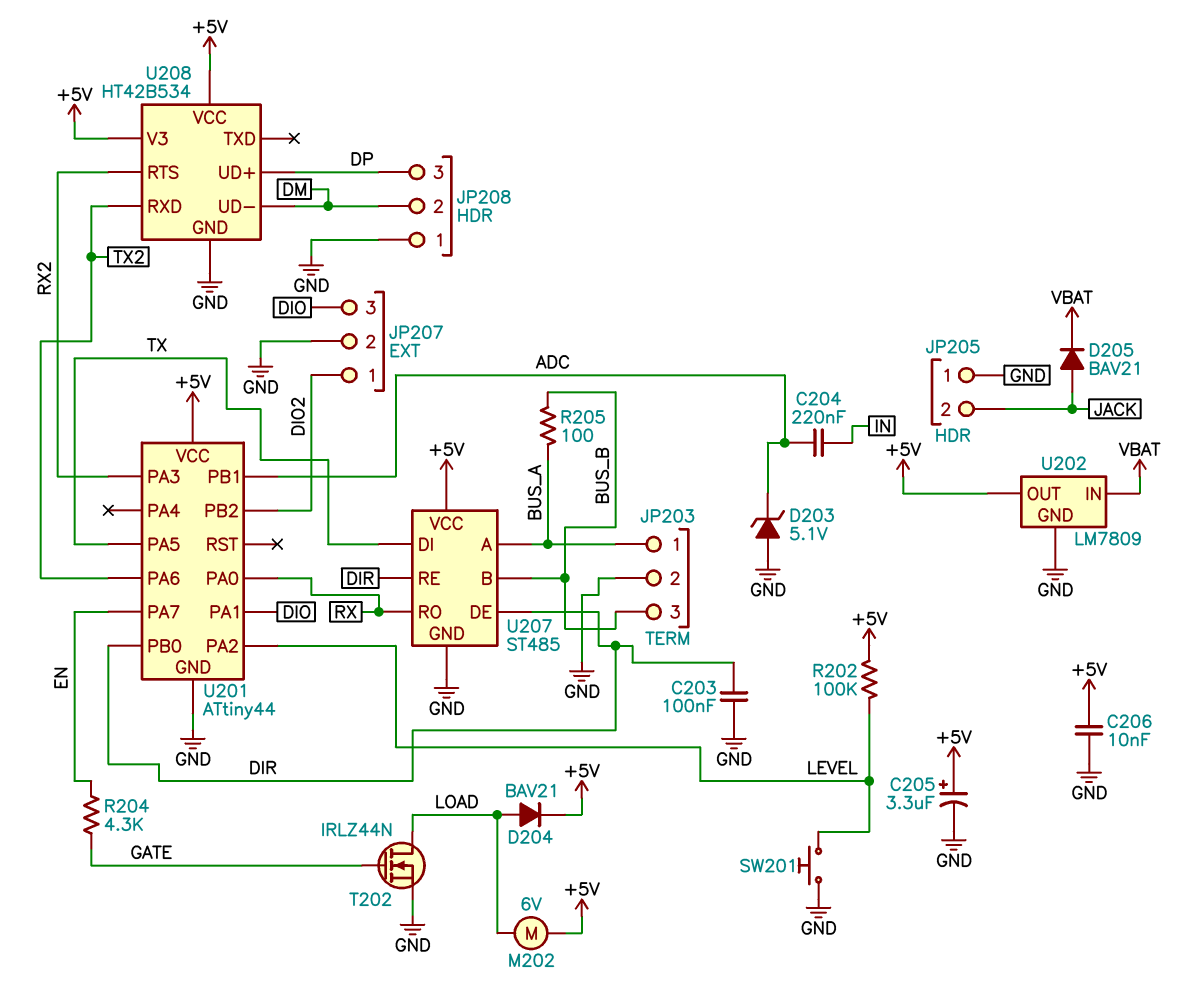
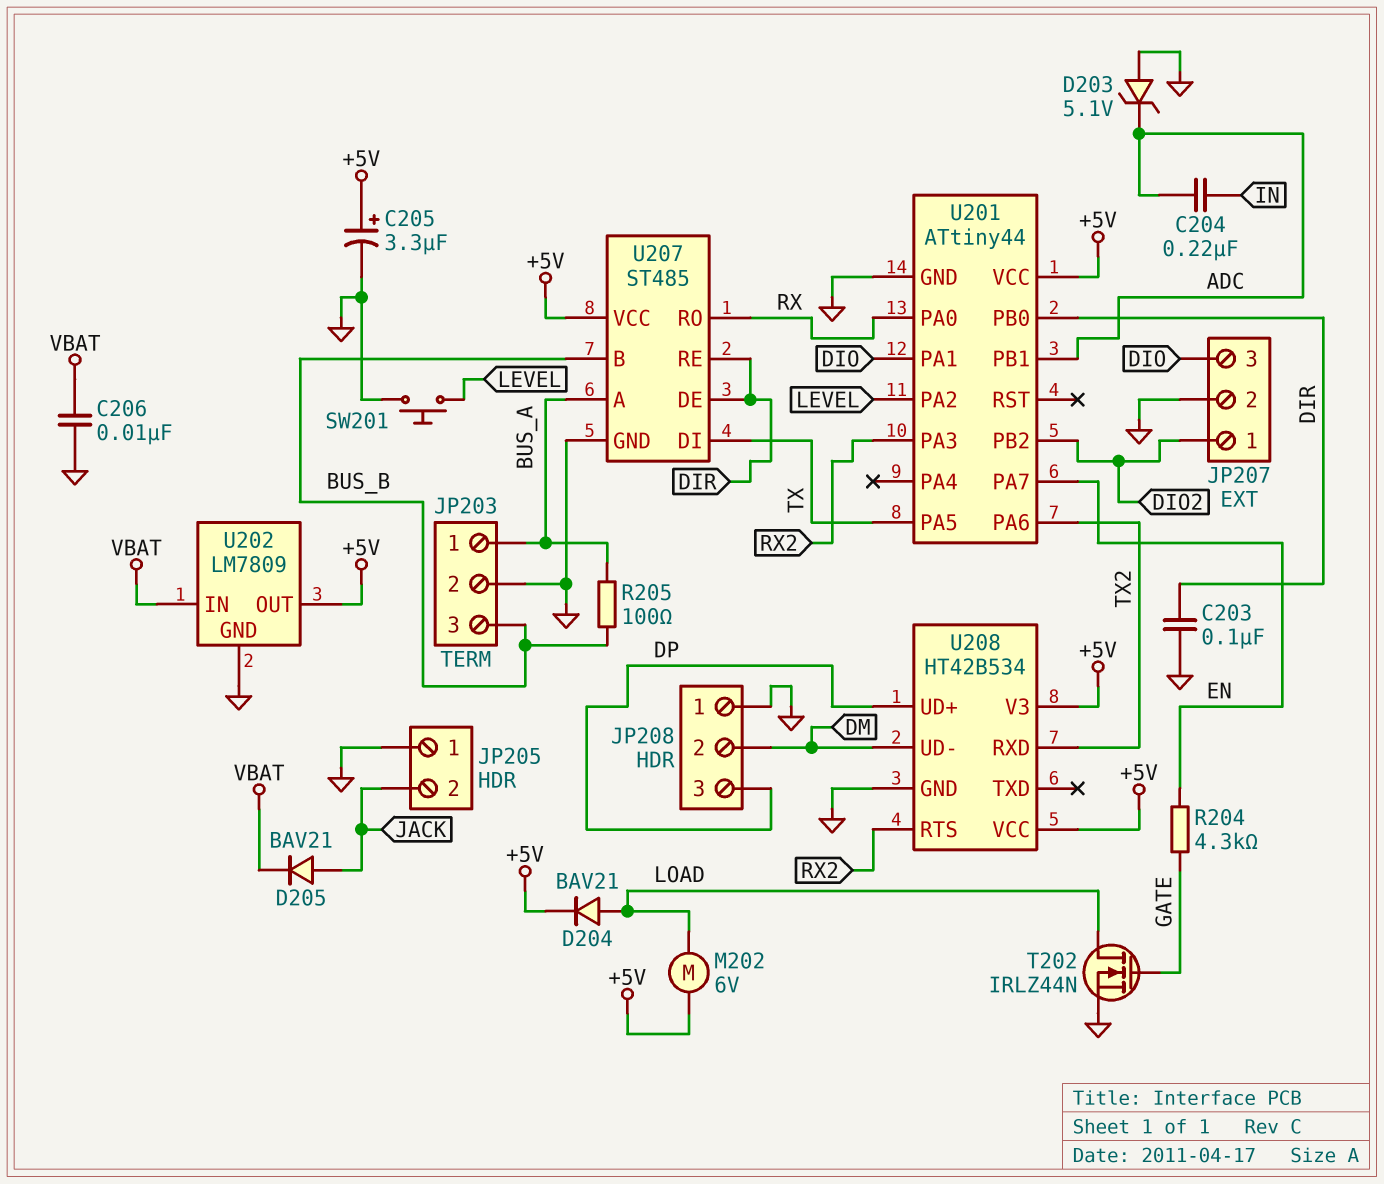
C206: 10nF (+5V, GND) -> 10nF (GND, VBAT)
R202: 100k (+5V, LEVEL) -> none

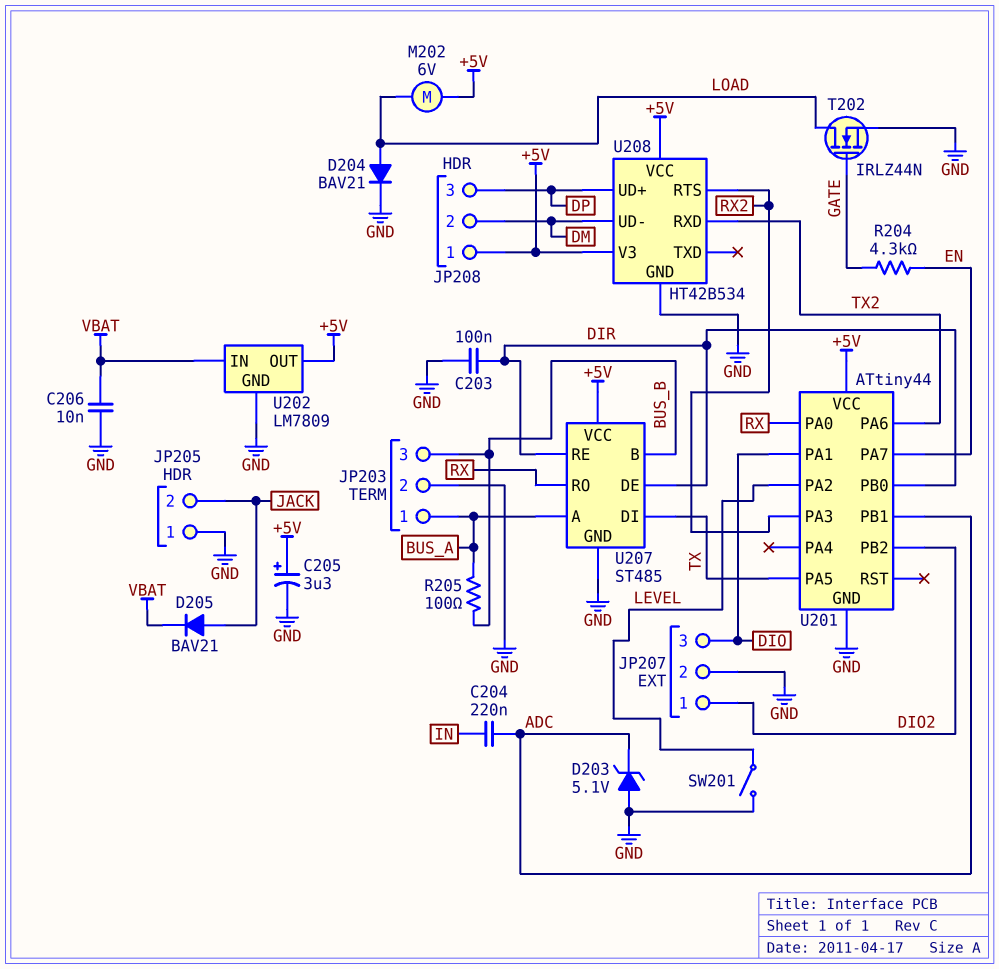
D204: diode BAV21 (A LOAD, K +5V) -> diode BAV21 (A LOAD, K GND)
JP208 pin 1: GND -> +5V
SW201: button (GND, LEVEL) -> switch (GND, LEVEL)

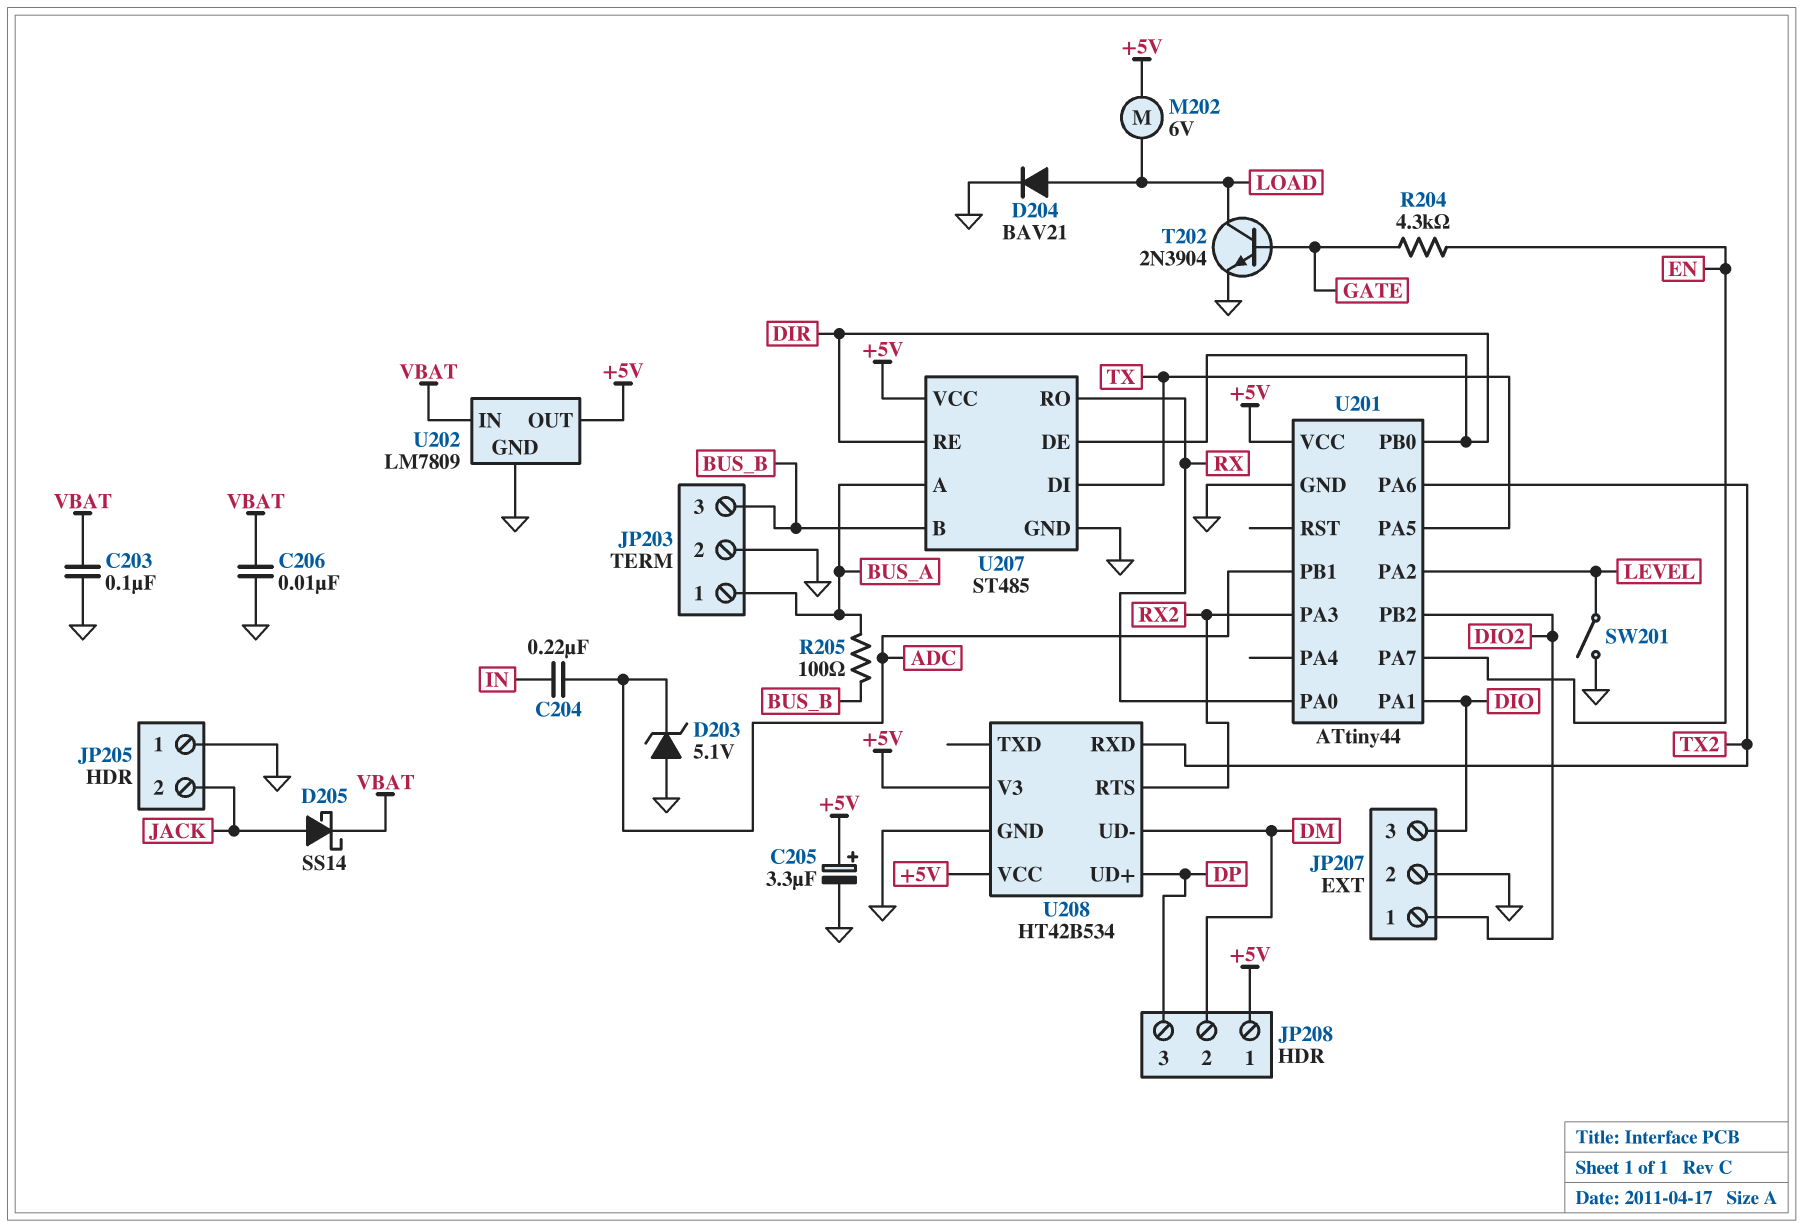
C203: 100nF (DIR, GND) -> 100nF (GND, VBAT)
D205: diode BAV21 (A JACK, K VBAT) -> schottky SS14 (A JACK, K VBAT)
T202: NMOS IRLZ44N (G GATE, D LOAD, S GND) -> NPN 2N3904 (B GATE, C LOAD, E GND)

